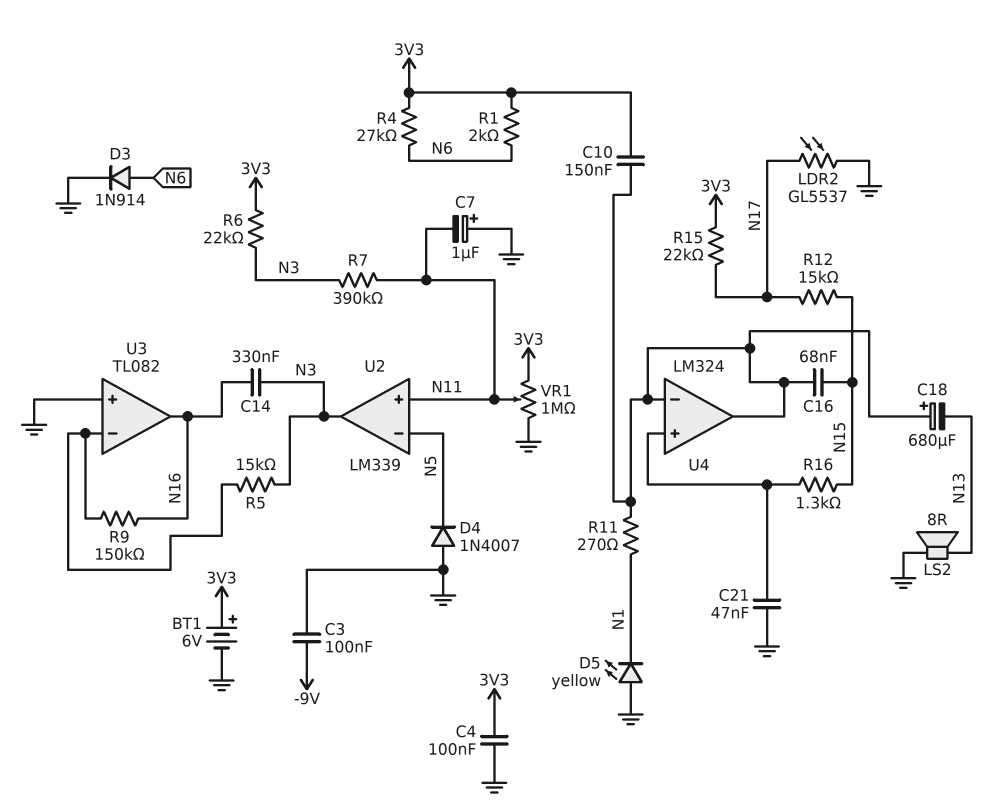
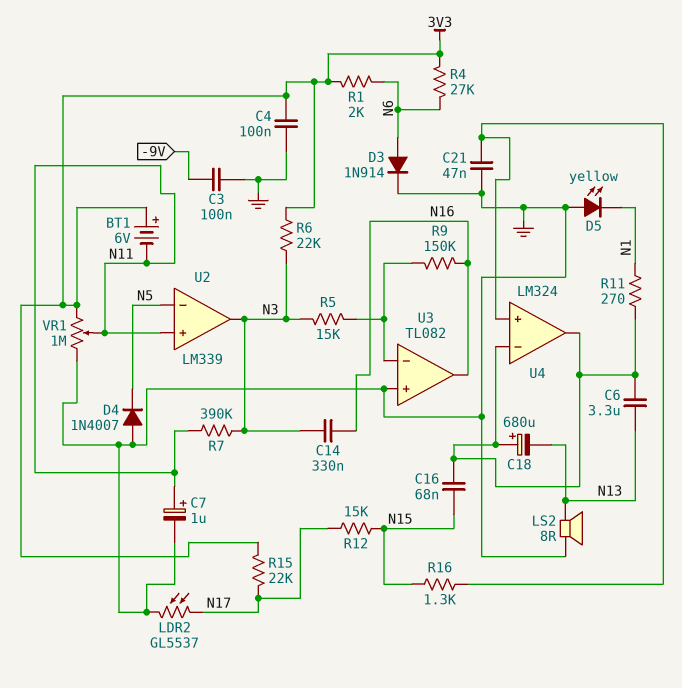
BT1: 6V (plus 3V3, minus GND) -> 6V (plus 3V3, minus N11)
C6: none -> 3.3uF (N13, U4/in-)
C7: 1uF (plus GND, minus N11) -> 1uF (plus N11, minus GND)
C10: 150nF (3V3, U4/in-) -> none

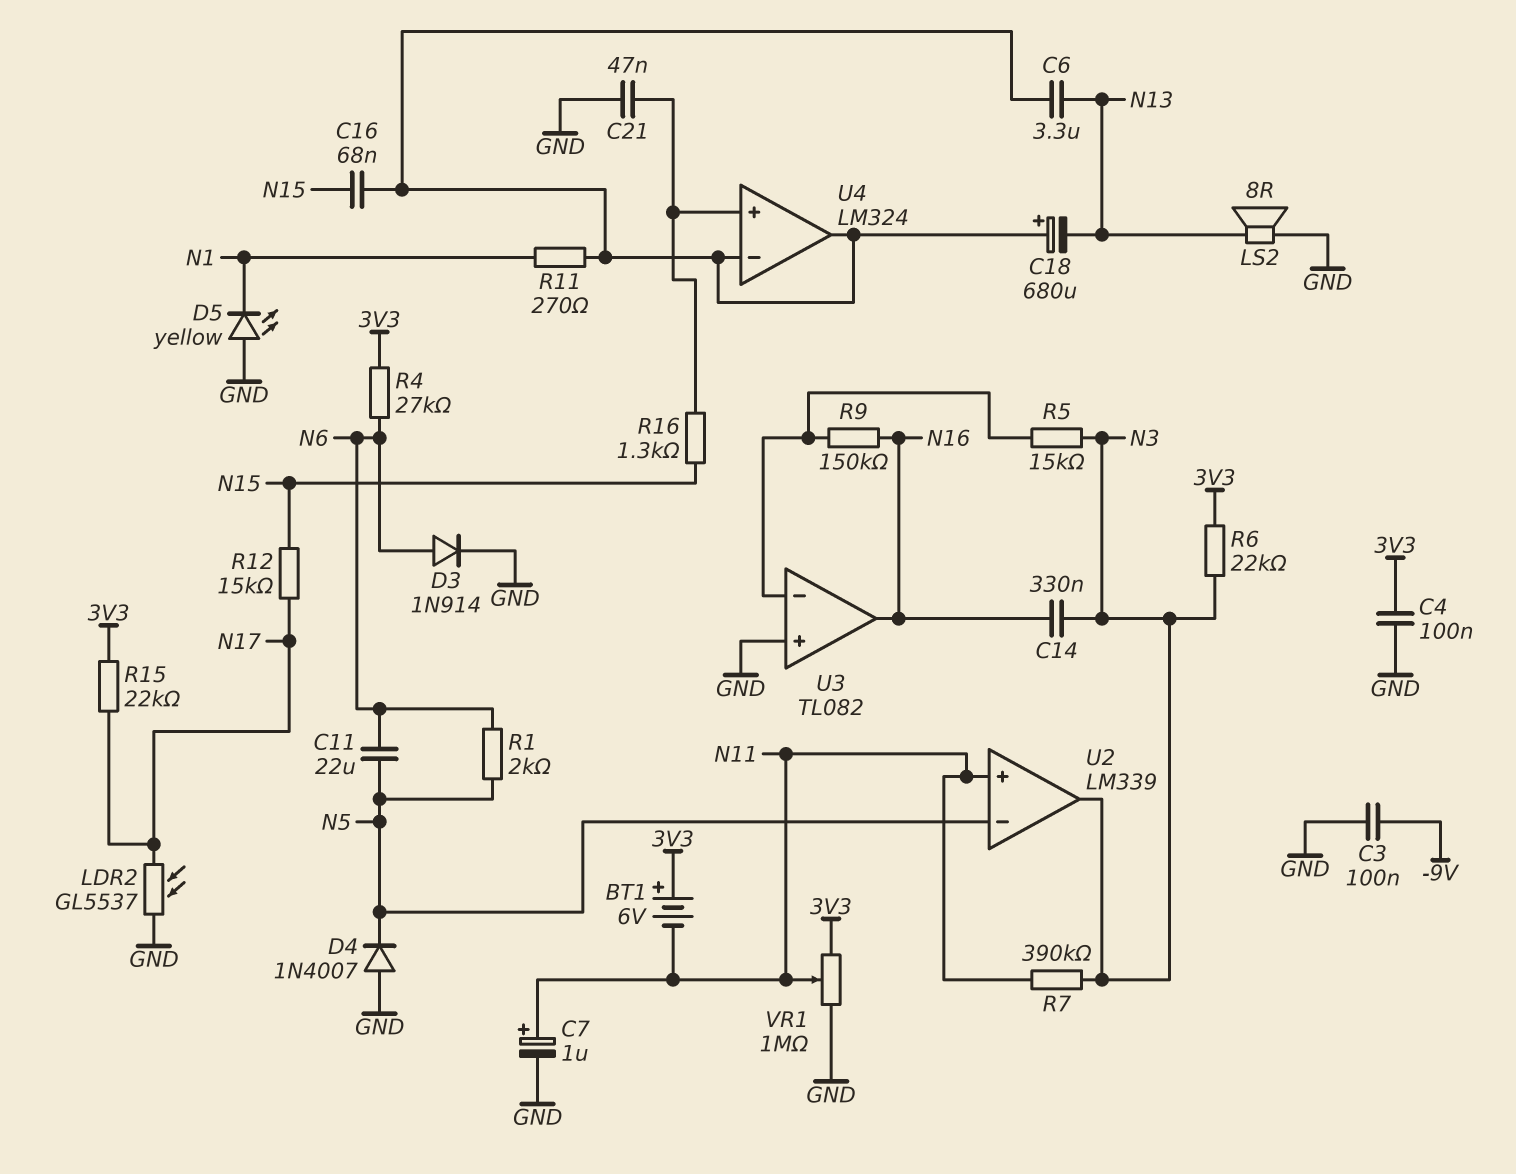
C11: none -> 22uF (N5, N6)
R1: 2k (3V3, N6) -> 2k (N5, N6)

